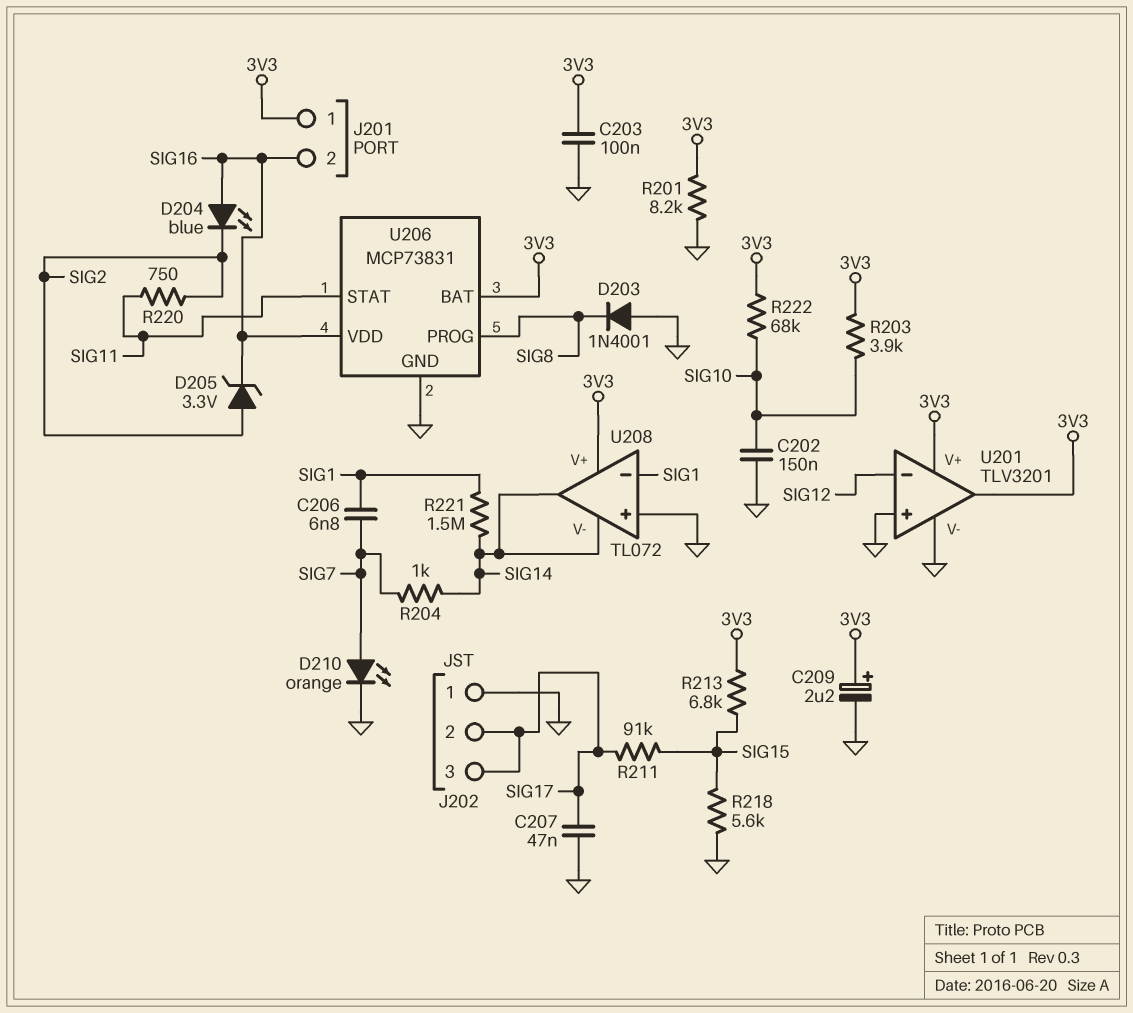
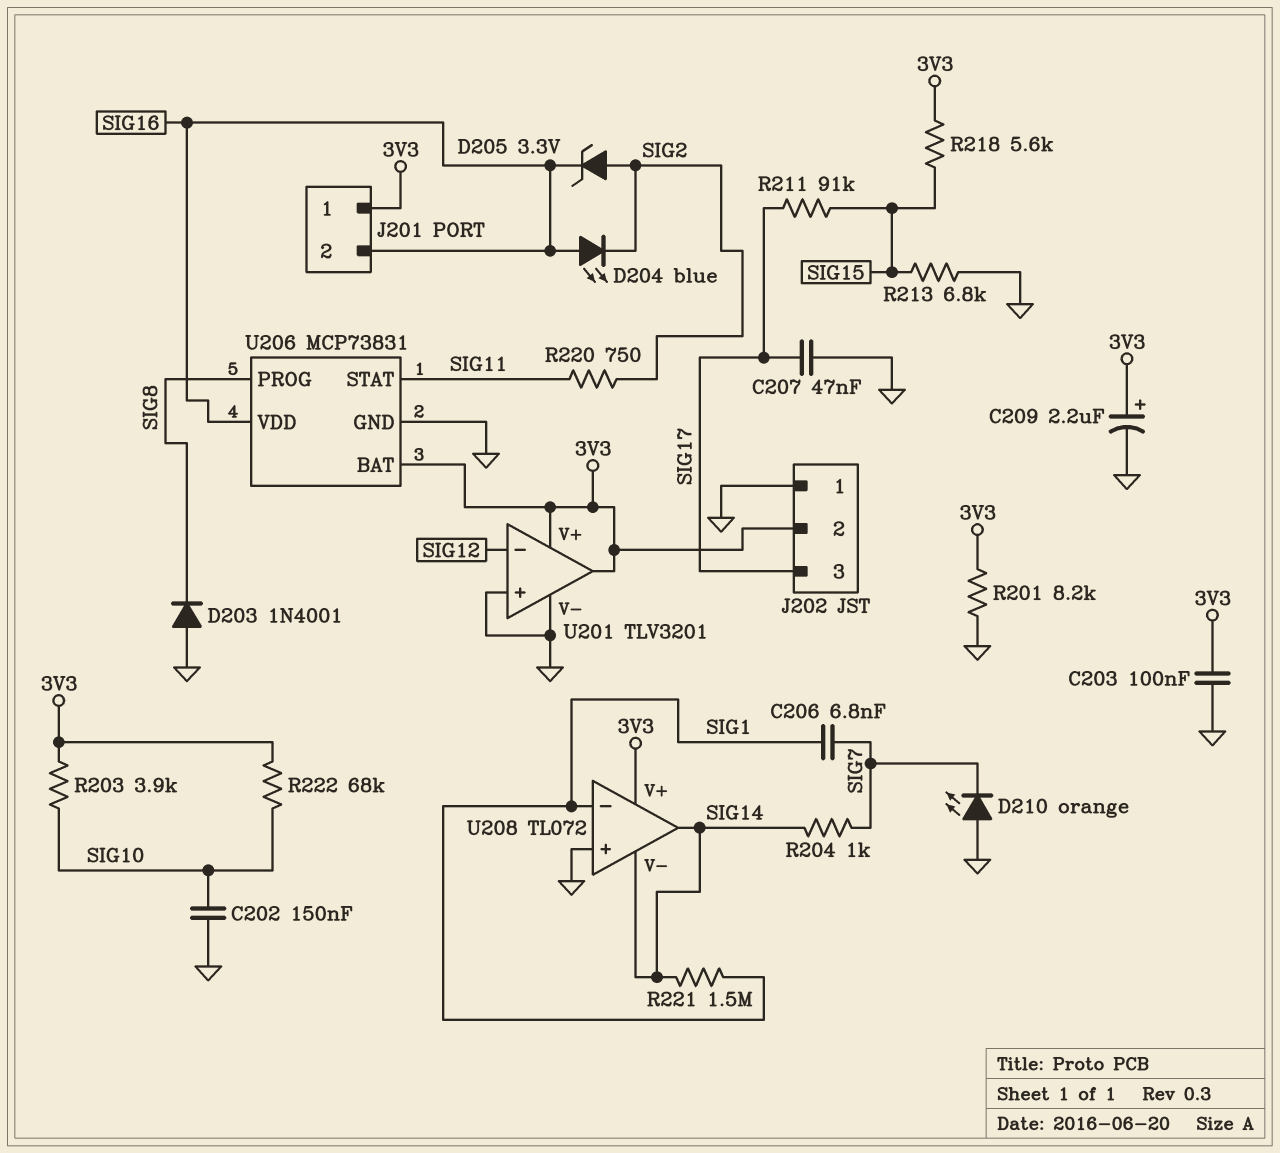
D210: LED orange (A SIG7, K GND) -> LED orange (A GND, K SIG7)
J202 pin 2: SIG17 -> 3V3
R213: 6.8k (3V3, SIG15) -> 6.8k (GND, SIG15)
R218: 5.6k (GND, SIG15) -> 5.6k (3V3, SIG15)

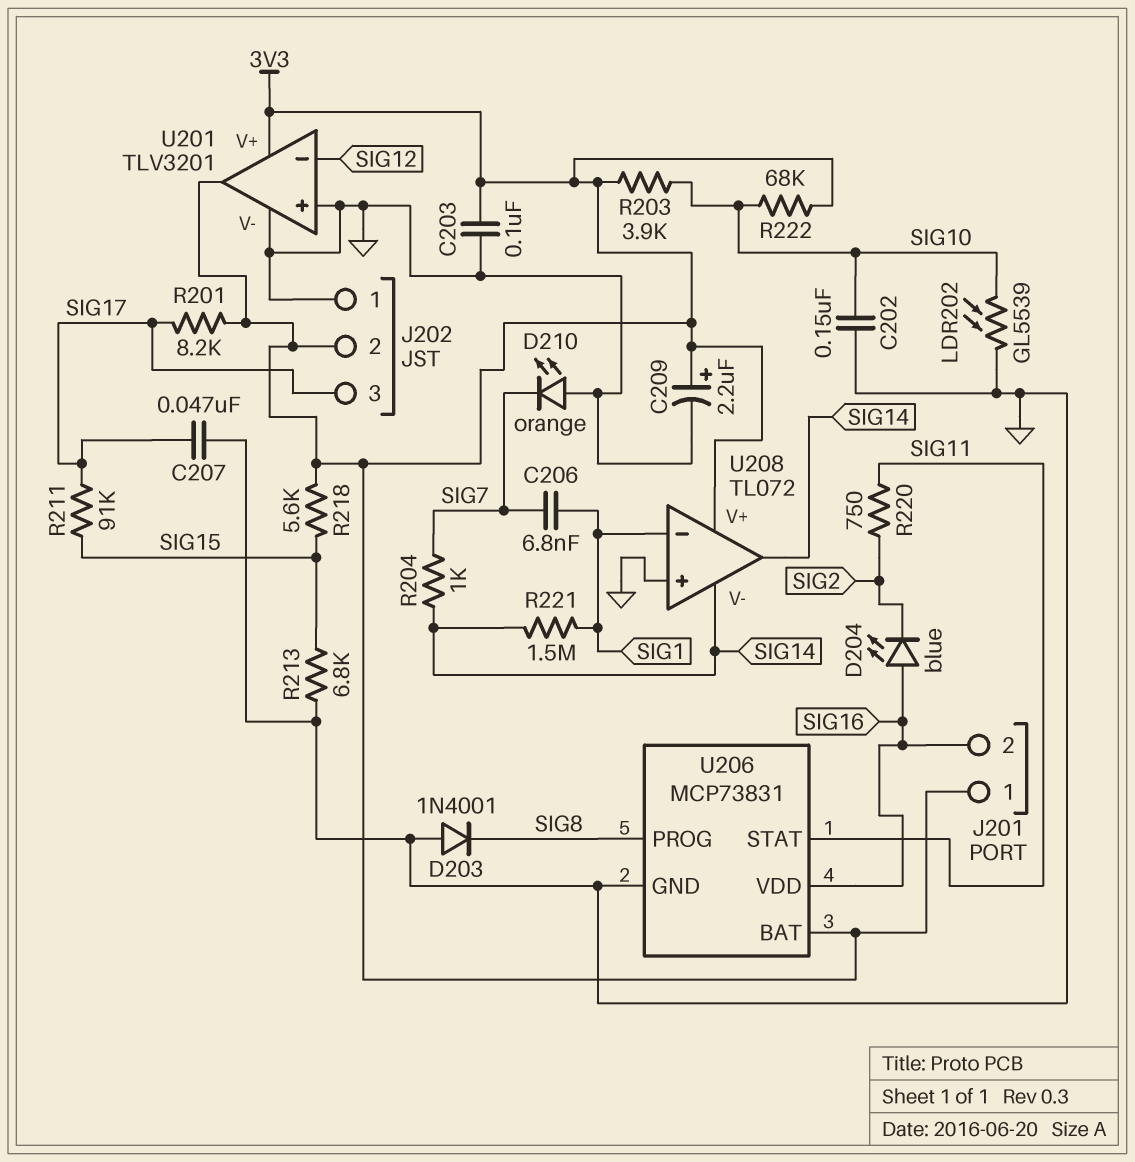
D205: zener 3.3V (A SIG2, K SIG16) -> none
LDR202: none -> GL5539 (GND, SIG10)
R201: 8.2k (3V3, GND) -> 8.2k (3V3, SIG17)

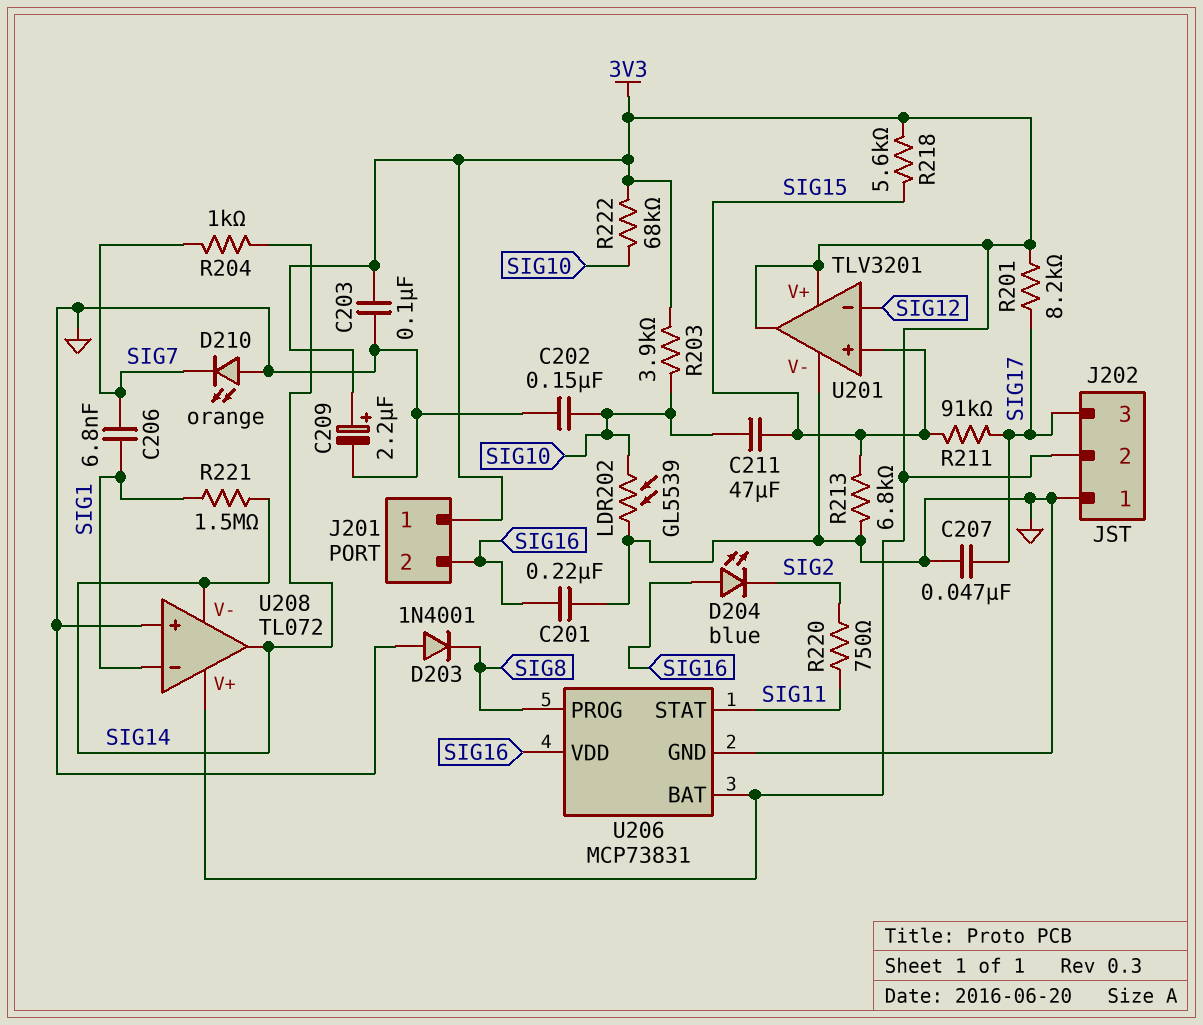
C201: none -> 220nF (GND, SIG16)
C211: none -> 47uF (SIG10, SIG15)
U201 pin in+: GND -> SIG15

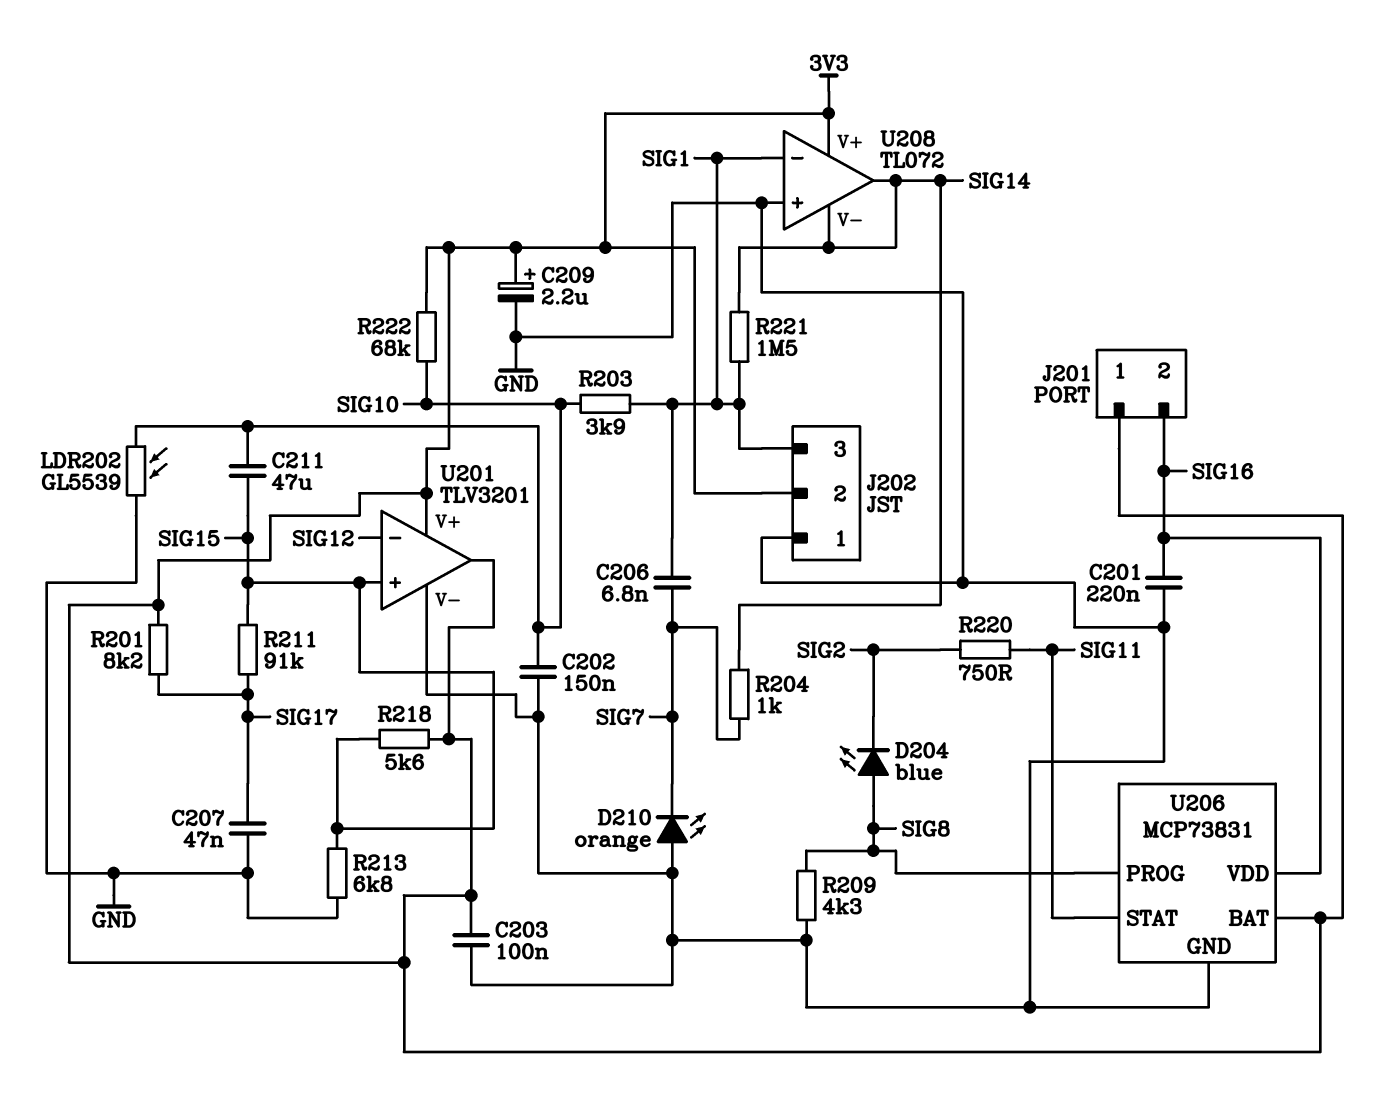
D203: diode 1N4001 (A GND, K SIG8) -> none
D204: LED blue (A SIG16, K SIG2) -> LED blue (A SIG8, K SIG2)
J202 pin 3: SIG17 -> SIG1
R203: 3.9k (3V3, SIG10) -> 3.9k (SIG1, SIG10)
R209: none -> 4.3k (GND, SIG8)

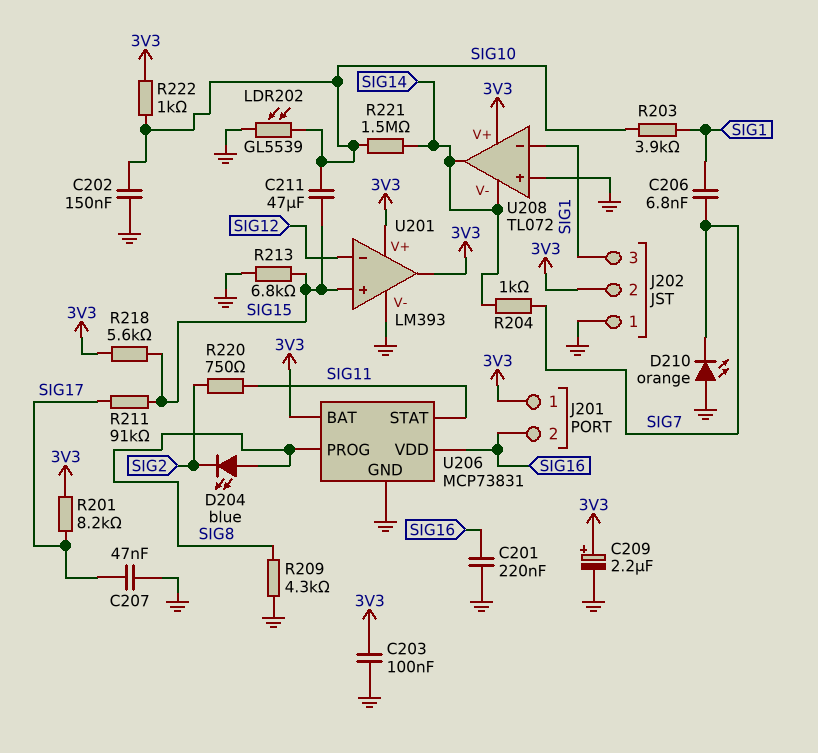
R221: 1.5M (SIG1, SIG14) -> 1.5M (SIG10, SIG14)
R222: 68k (3V3, SIG10) -> 1k (3V3, SIG10)
U201: TLV3201 -> LM393

